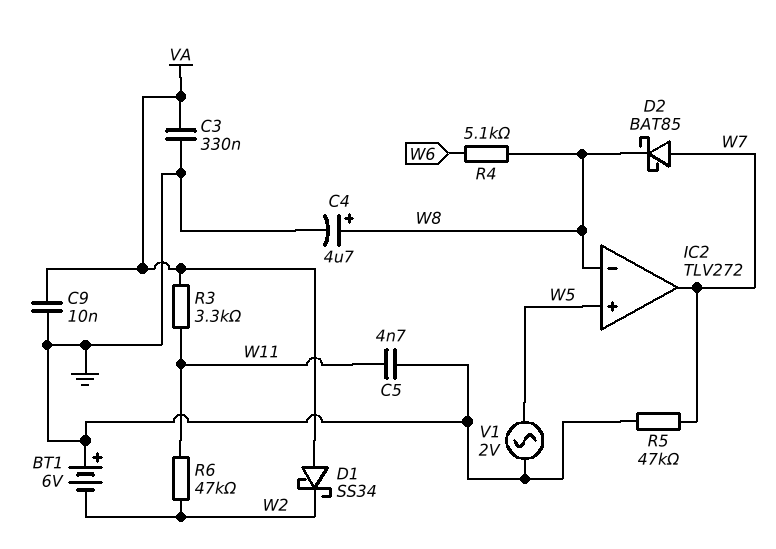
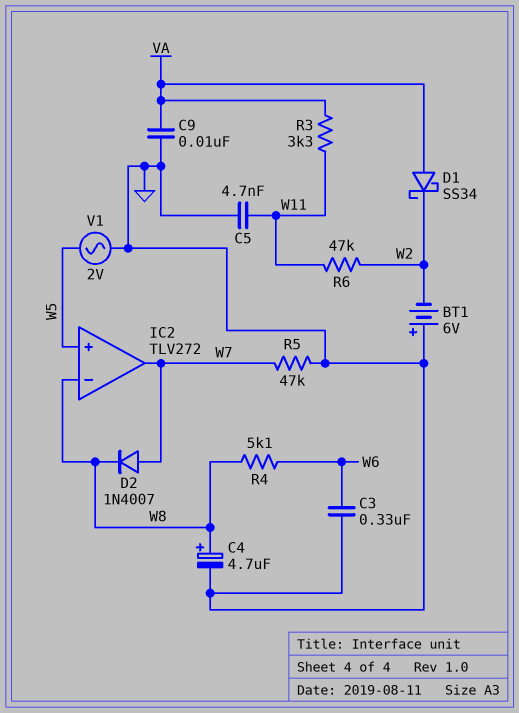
C3: 330nF (GND, VA) -> 330nF (GND, W6)
D2: schottky BAT85 (A W7, K W8) -> diode 1N4007 (A W7, K W8)

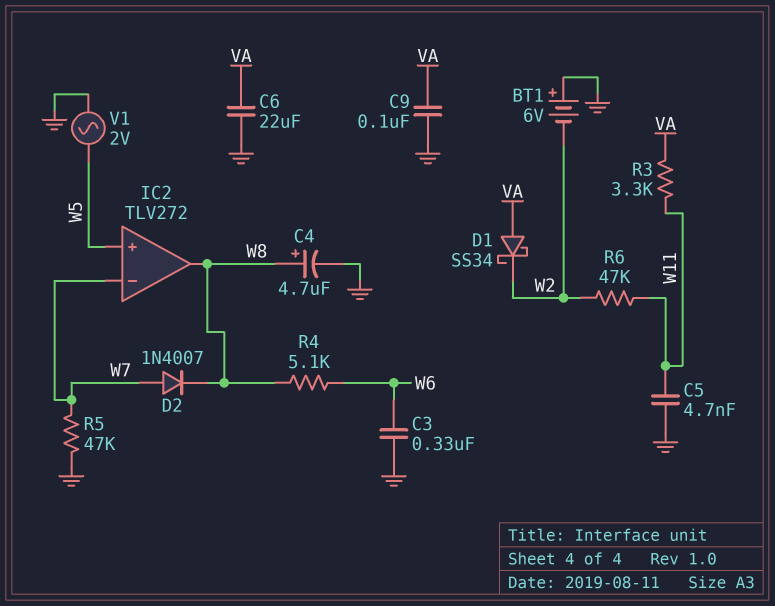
C6: none -> 22uF (GND, VA)
C9: 10nF (GND, VA) -> 100nF (GND, VA)
IC2 pin in-: W8 -> W7
IC2 pin out: W7 -> W8

